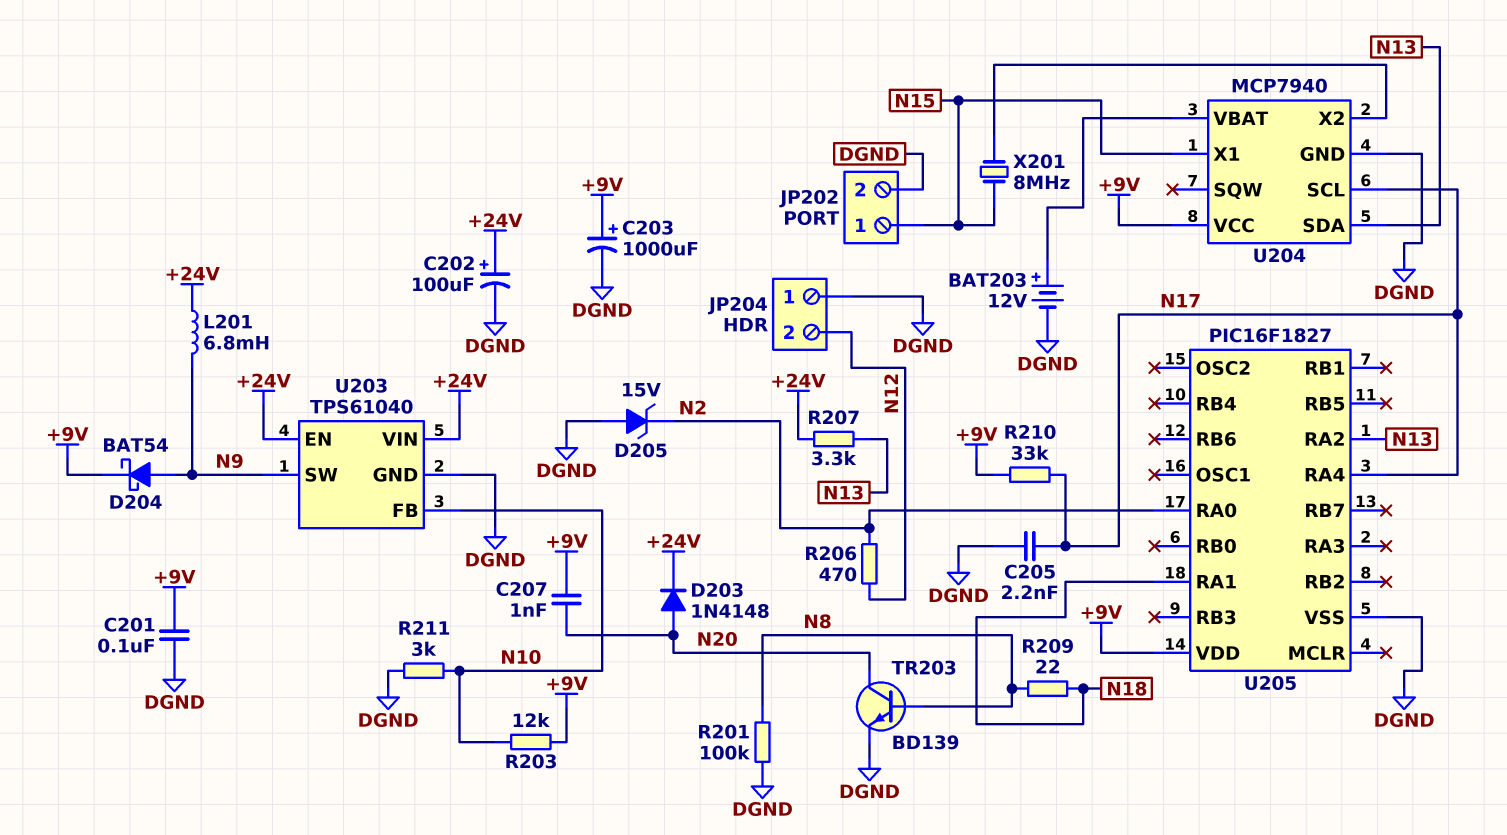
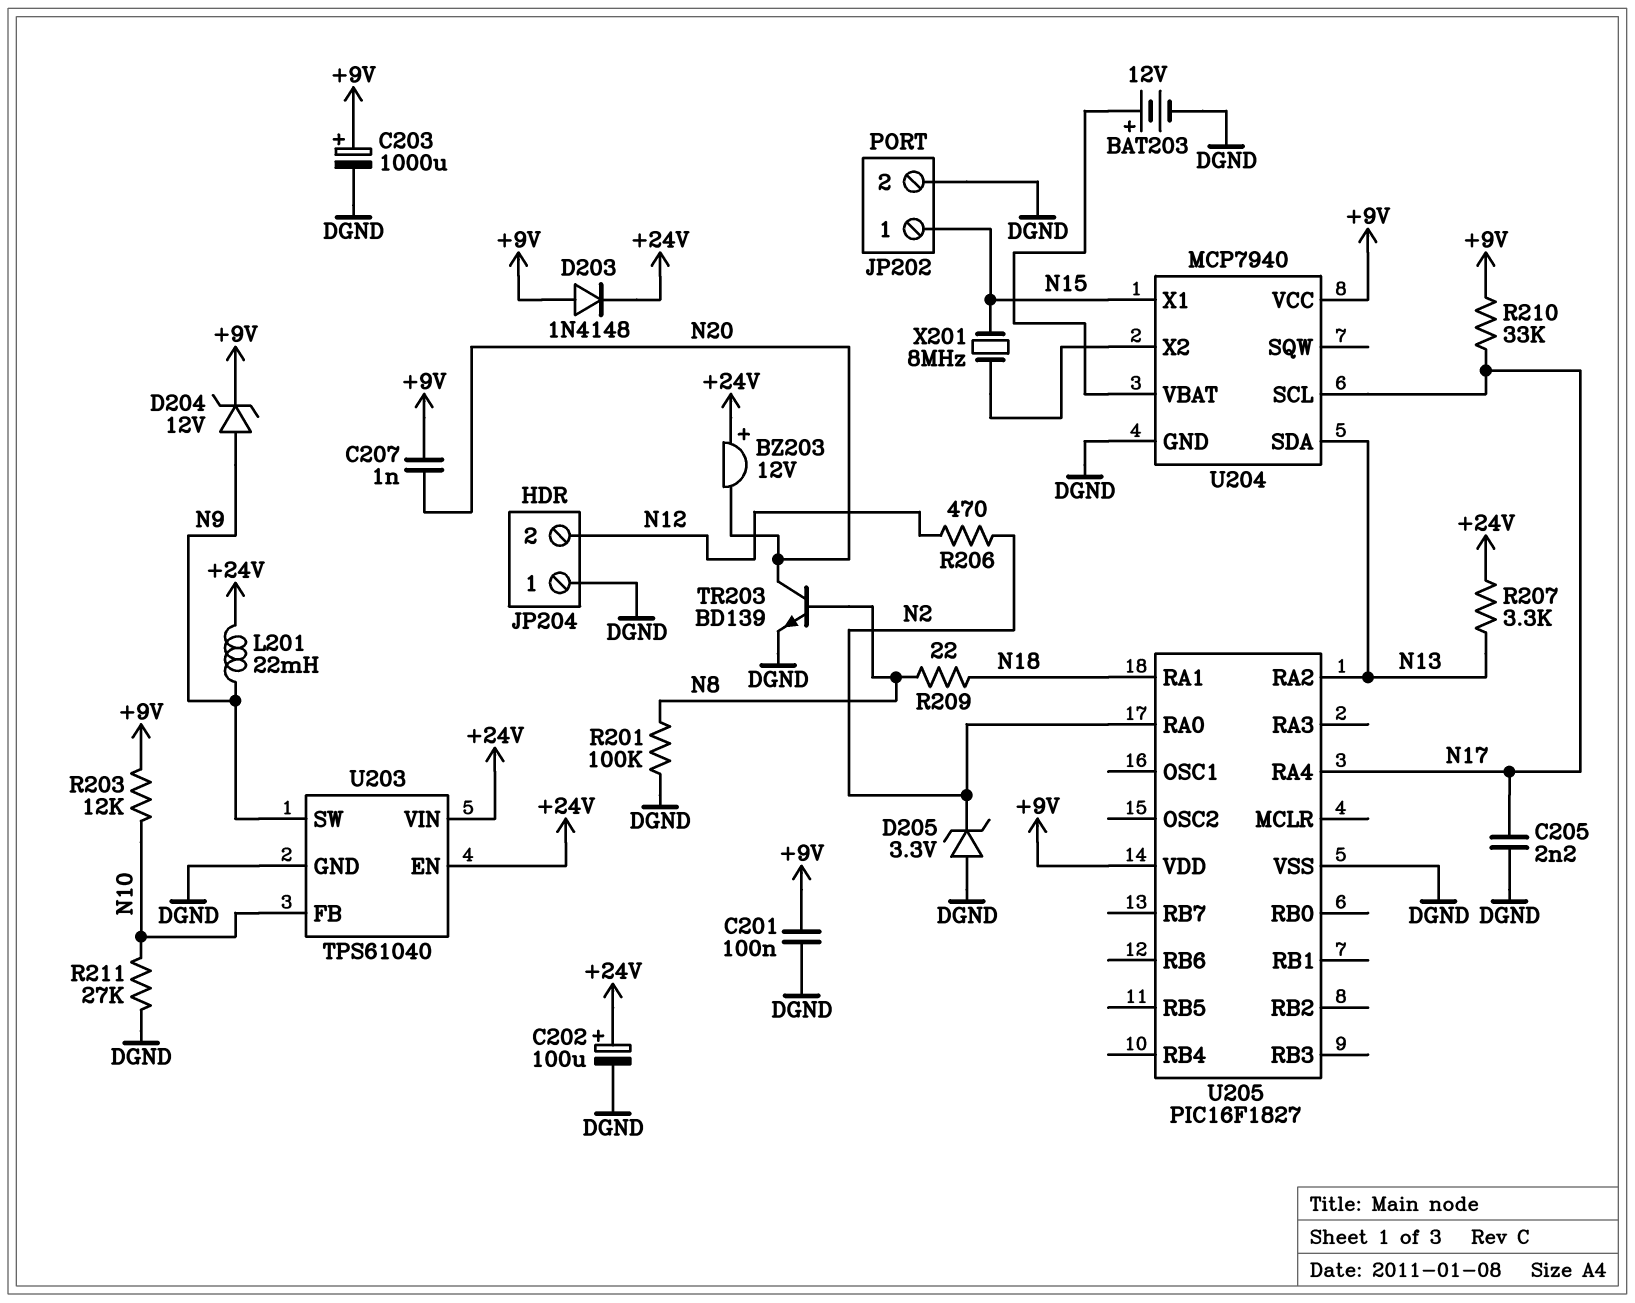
BZ203: none -> buzzer 12V (plus +24V, minus N20)
D203: diode 1N4148 (A N20, K +24V) -> diode 1N4148 (A +9V, K +24V)
D204: schottky BAT54 (A N9, K +9V) -> zener 12V (A N9, K +9V)
D205: zener 15V (A DGND, K N2) -> zener 3.3V (A DGND, K N2)
L201: 6.8mH (+24V, N9) -> 22mH (+24V, N9)
R211: 3k (DGND, N10) -> 27k (DGND, N10)

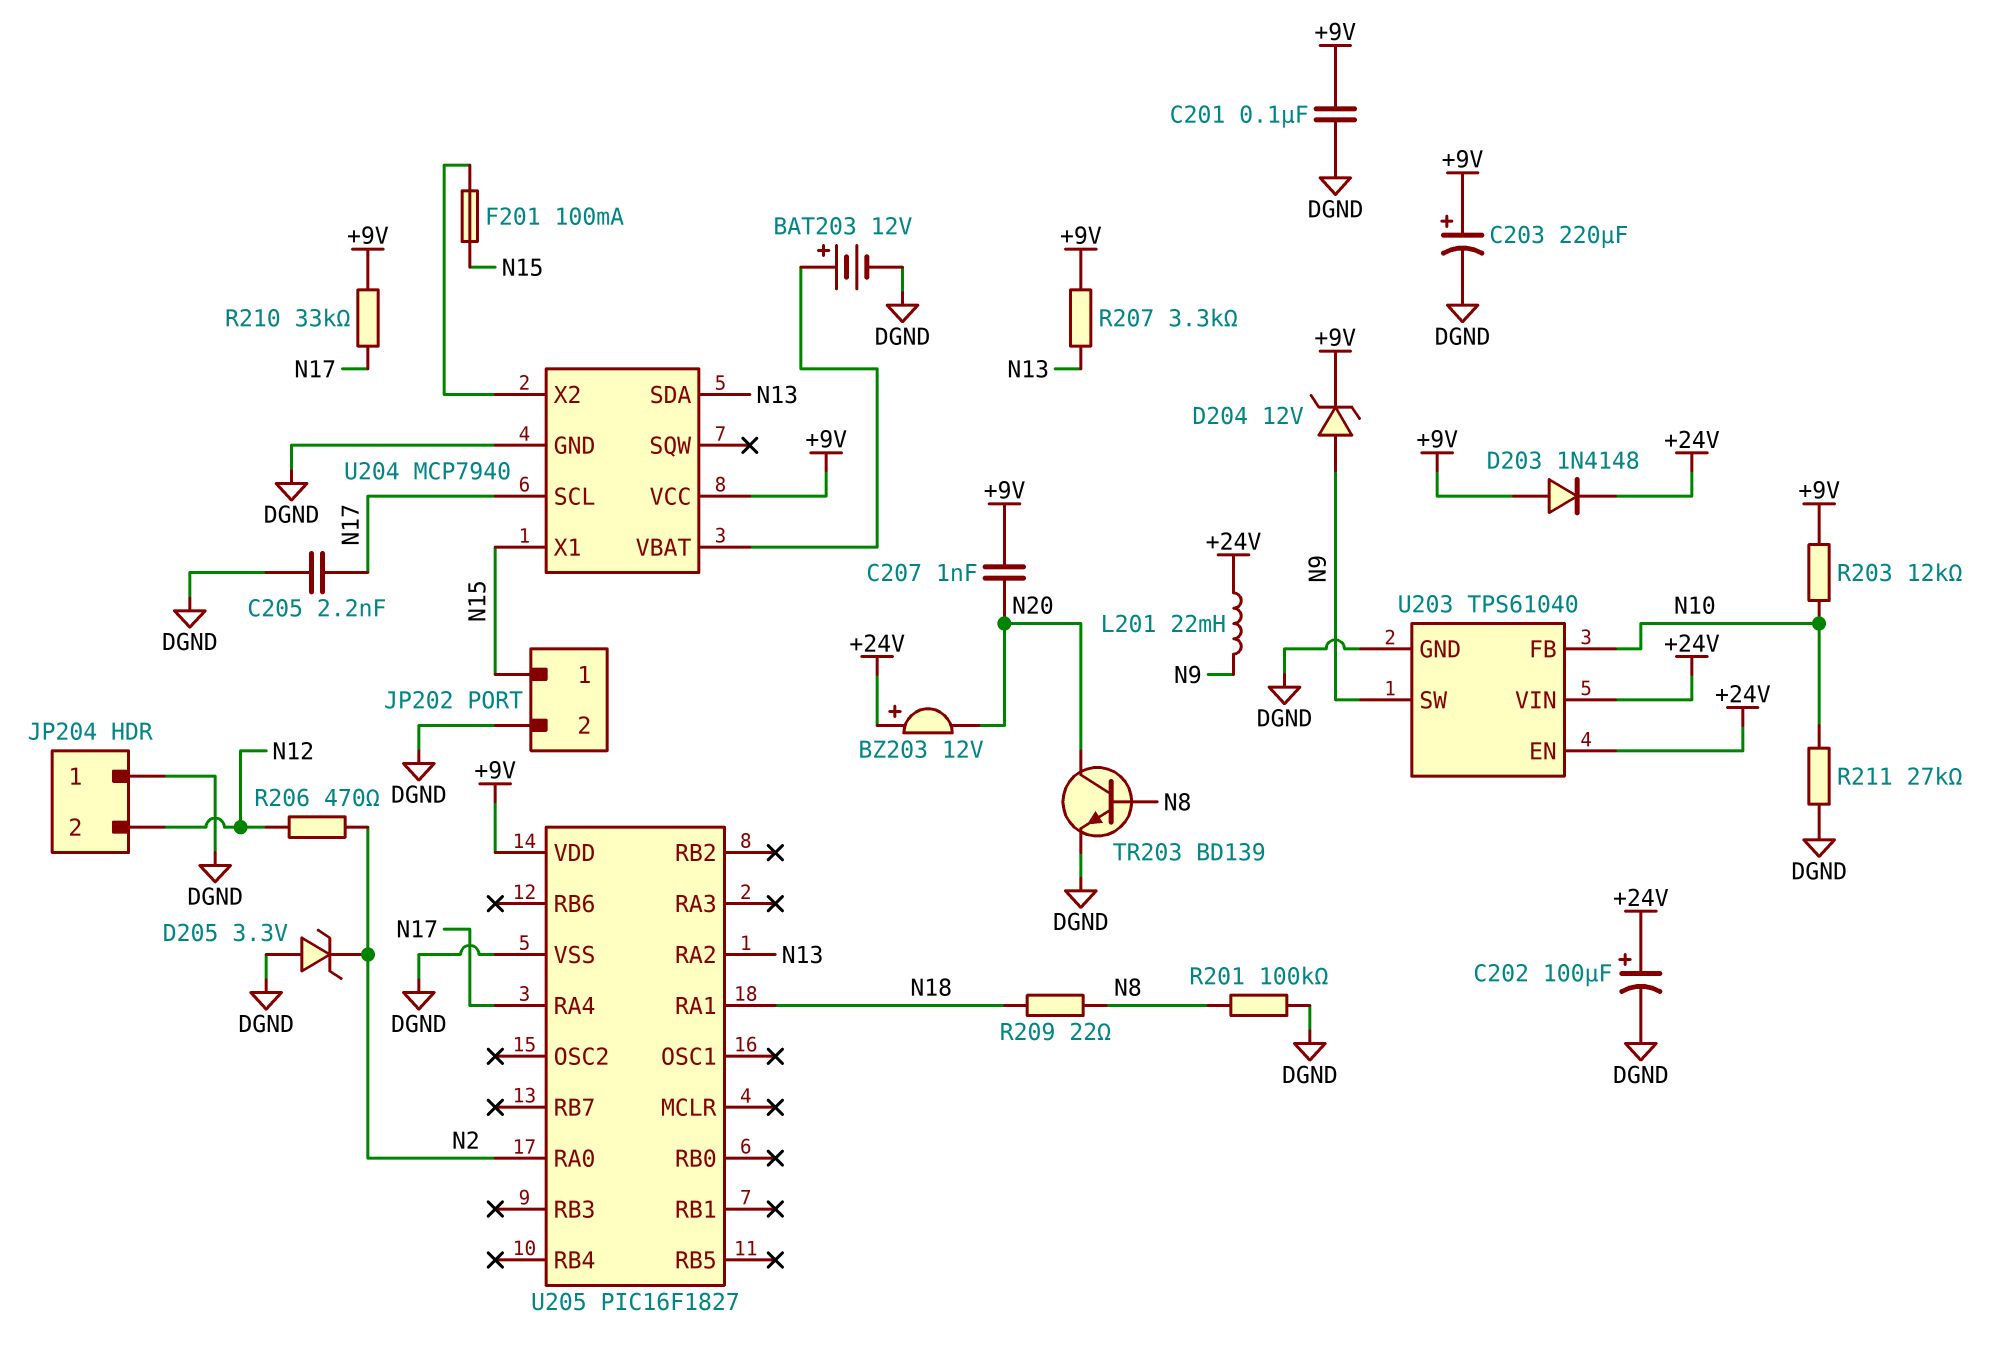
C203: 1000uF (plus +9V, minus DGND) -> 220uF (plus +9V, minus DGND)
F201: none -> 100mA (N15, U204/X2)
R207: 3.3k (+24V, N13) -> 3.3k (+9V, N13)
X201: 8MHz (N15, U204/X2) -> none

